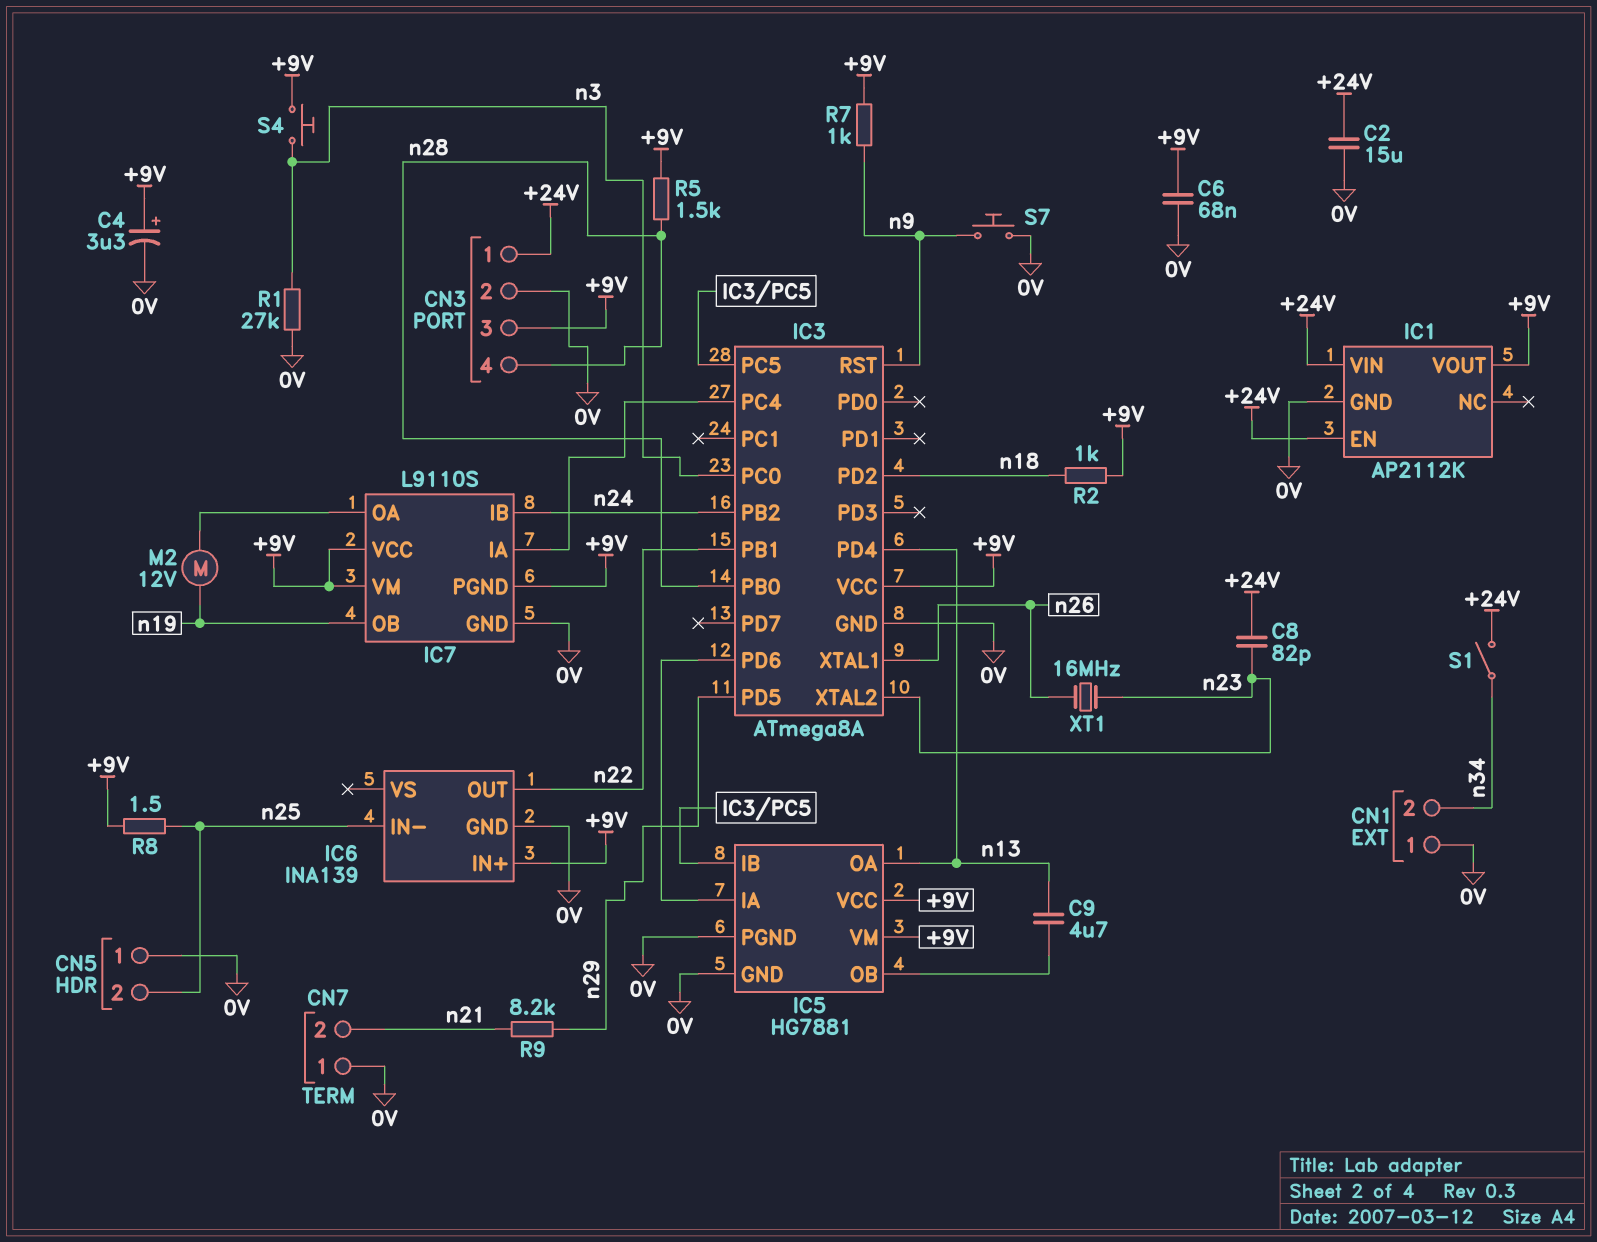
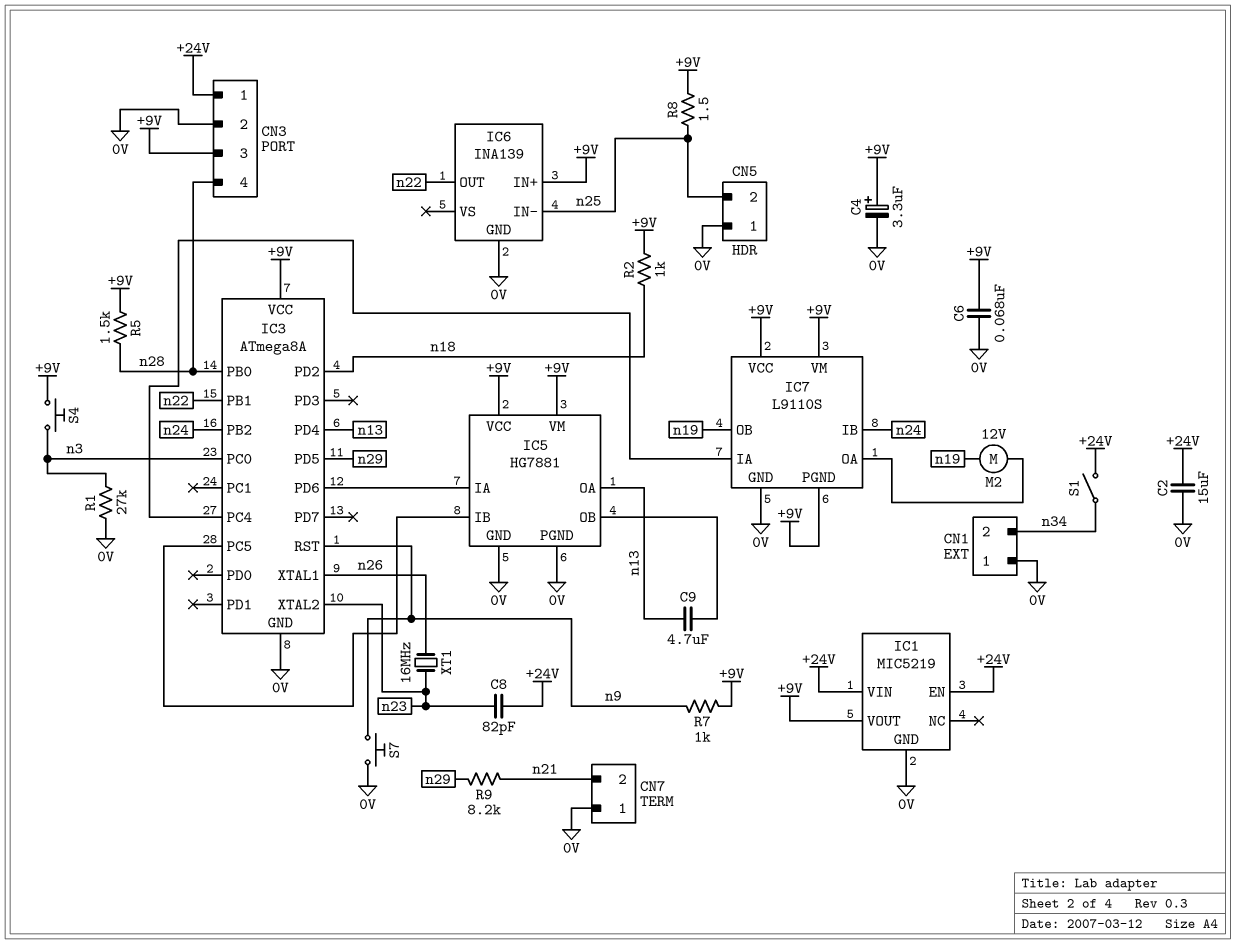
IC1: AP2112K -> MIC5219

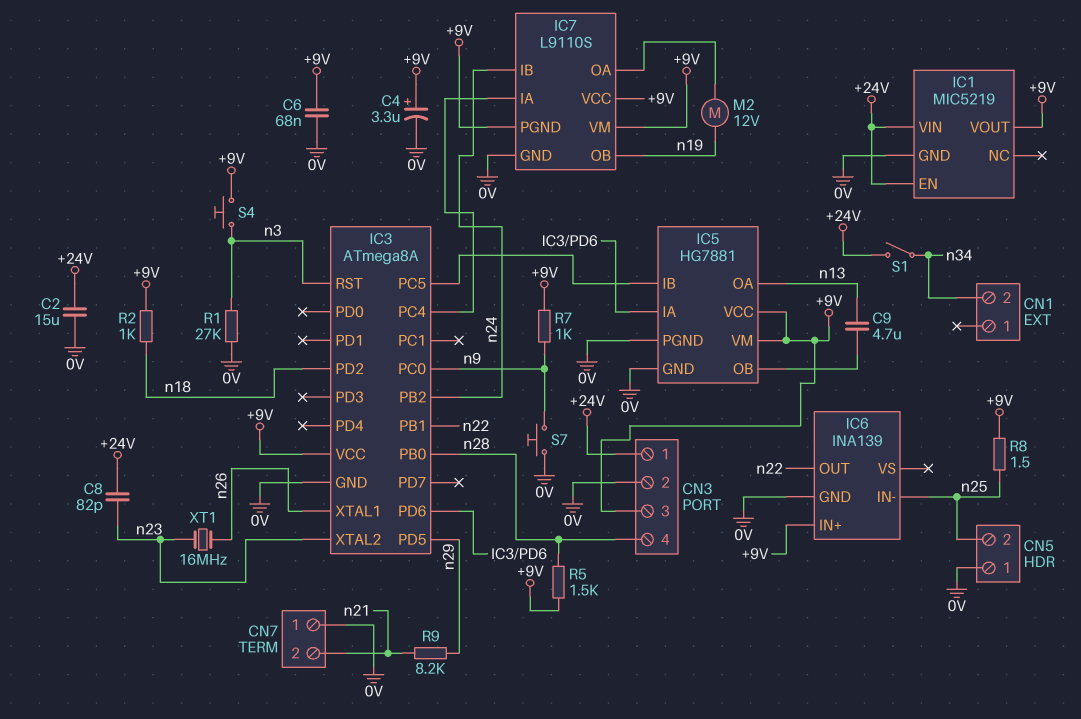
CN1 pin 1: 0V -> none
IC3 pin PC0: n3 -> n9
IC3 pin PD4: n13 -> none
IC3 pin RST: n9 -> n3

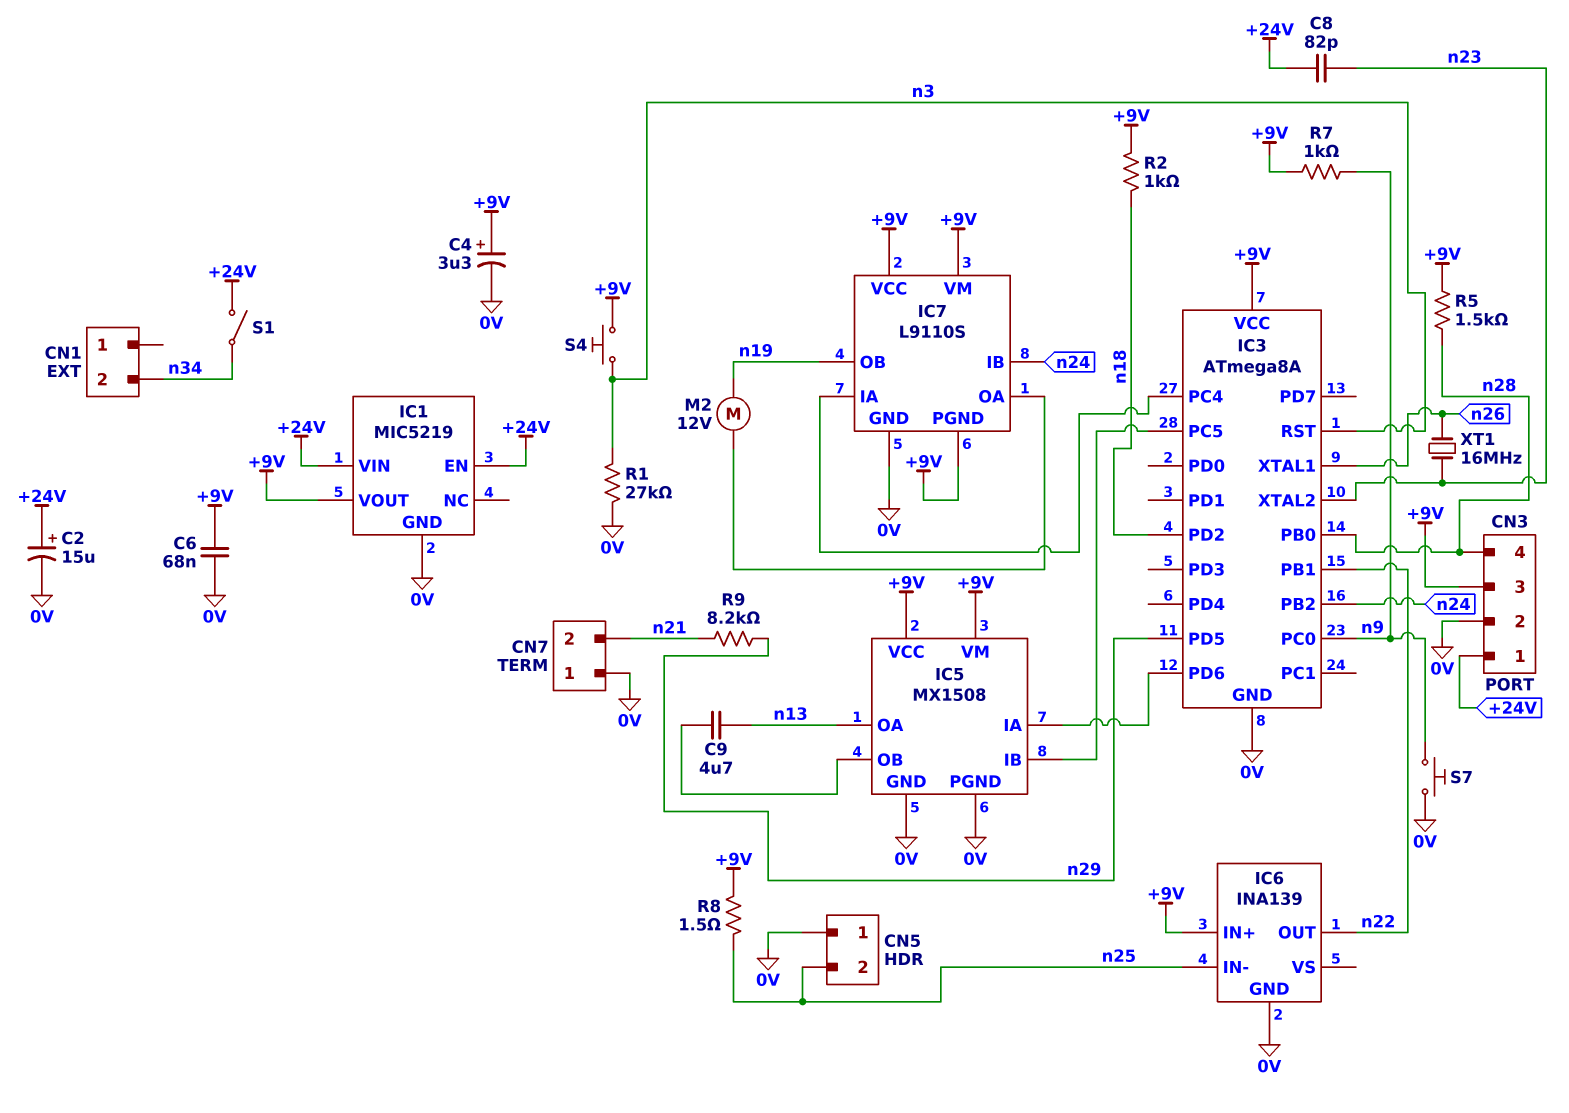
C2: 15uF (+24V, 0V) -> 15uF (plus +24V, minus 0V)
IC5: HG7881 -> MX1508

